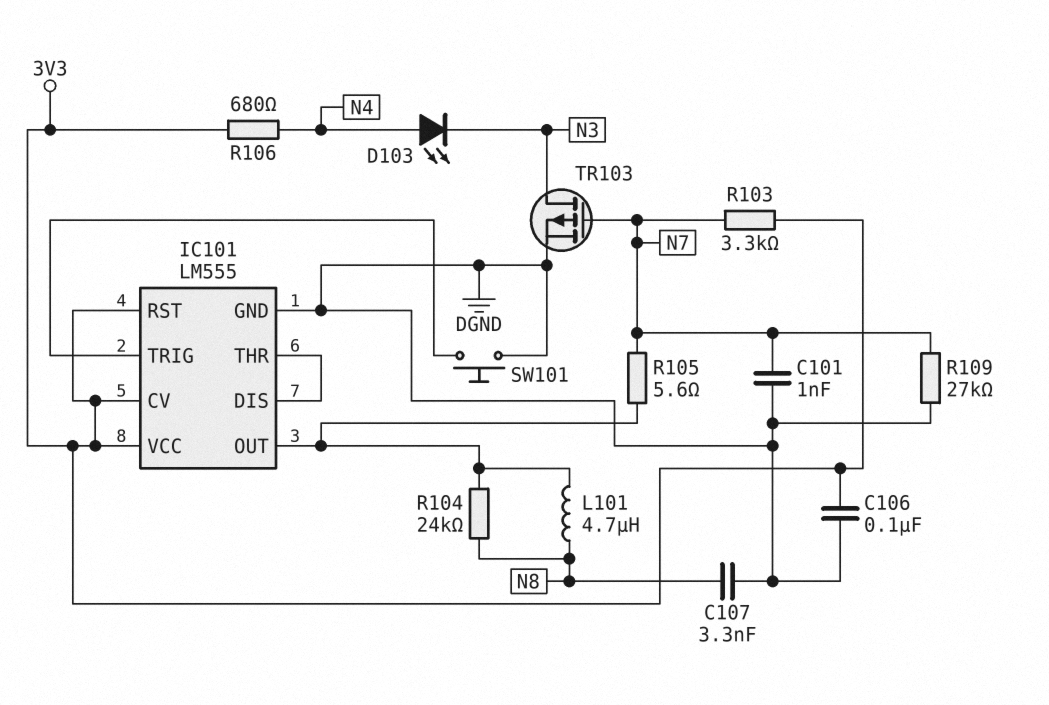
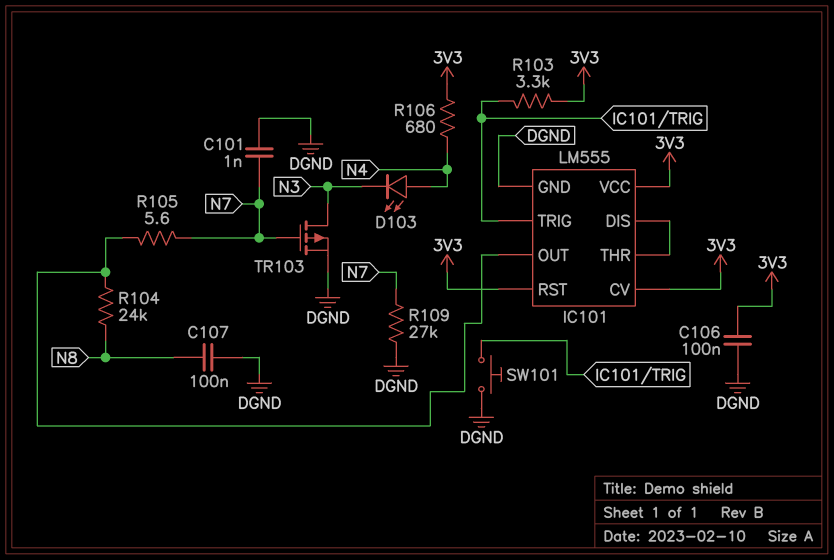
C107: 3.3nF (DGND, N8) -> 100nF (DGND, N8)
L101: 4.7uH (IC101/OUT, N8) -> none
R103: 3.3k (3V3, N7) -> 3.3k (3V3, IC101/TRIG)

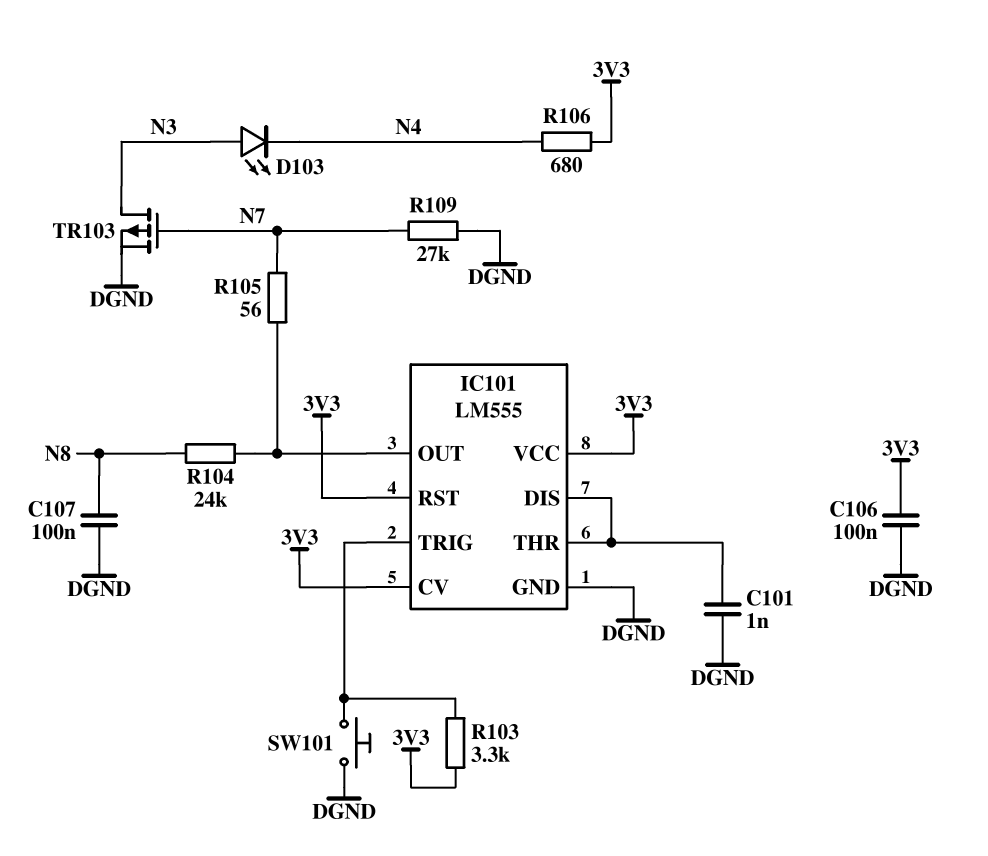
C101: 1nF (DGND, N7) -> 1nF (DGND, IC101/DIS)
D103: LED (A N4, K N3) -> LED (A N3, K N4)
R105: 5.6 (IC101/OUT, N7) -> 56 (IC101/OUT, N7)

